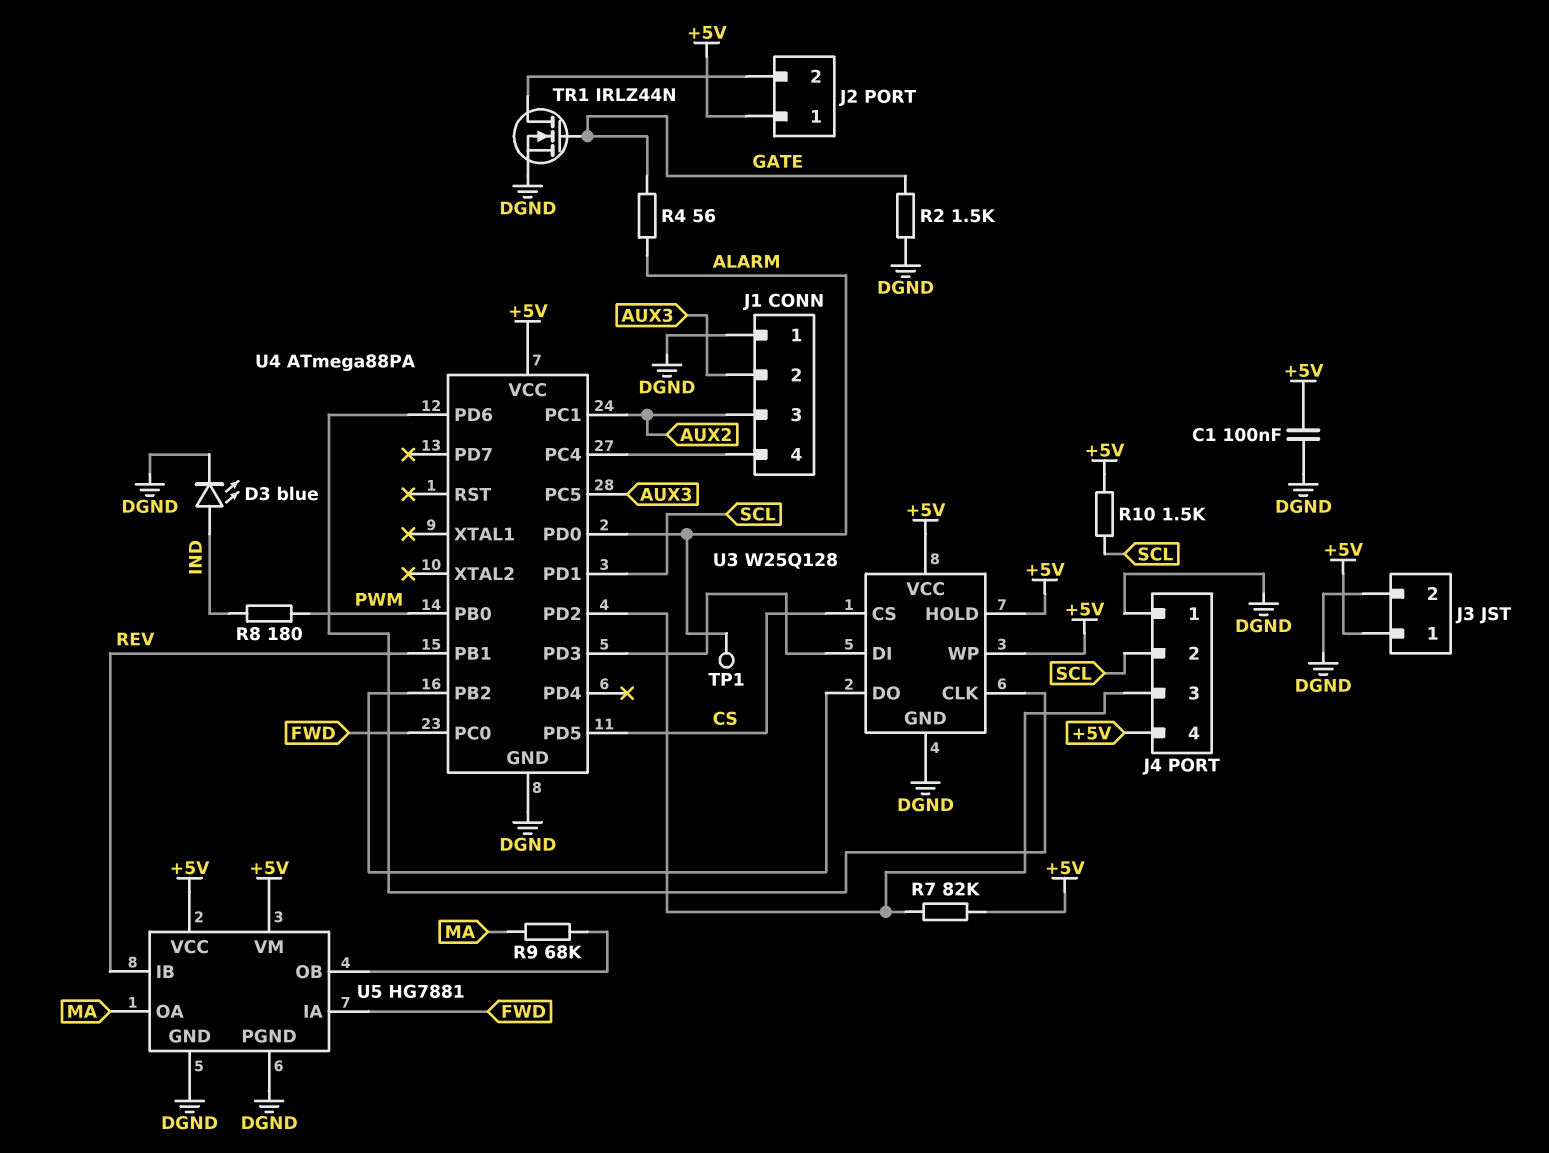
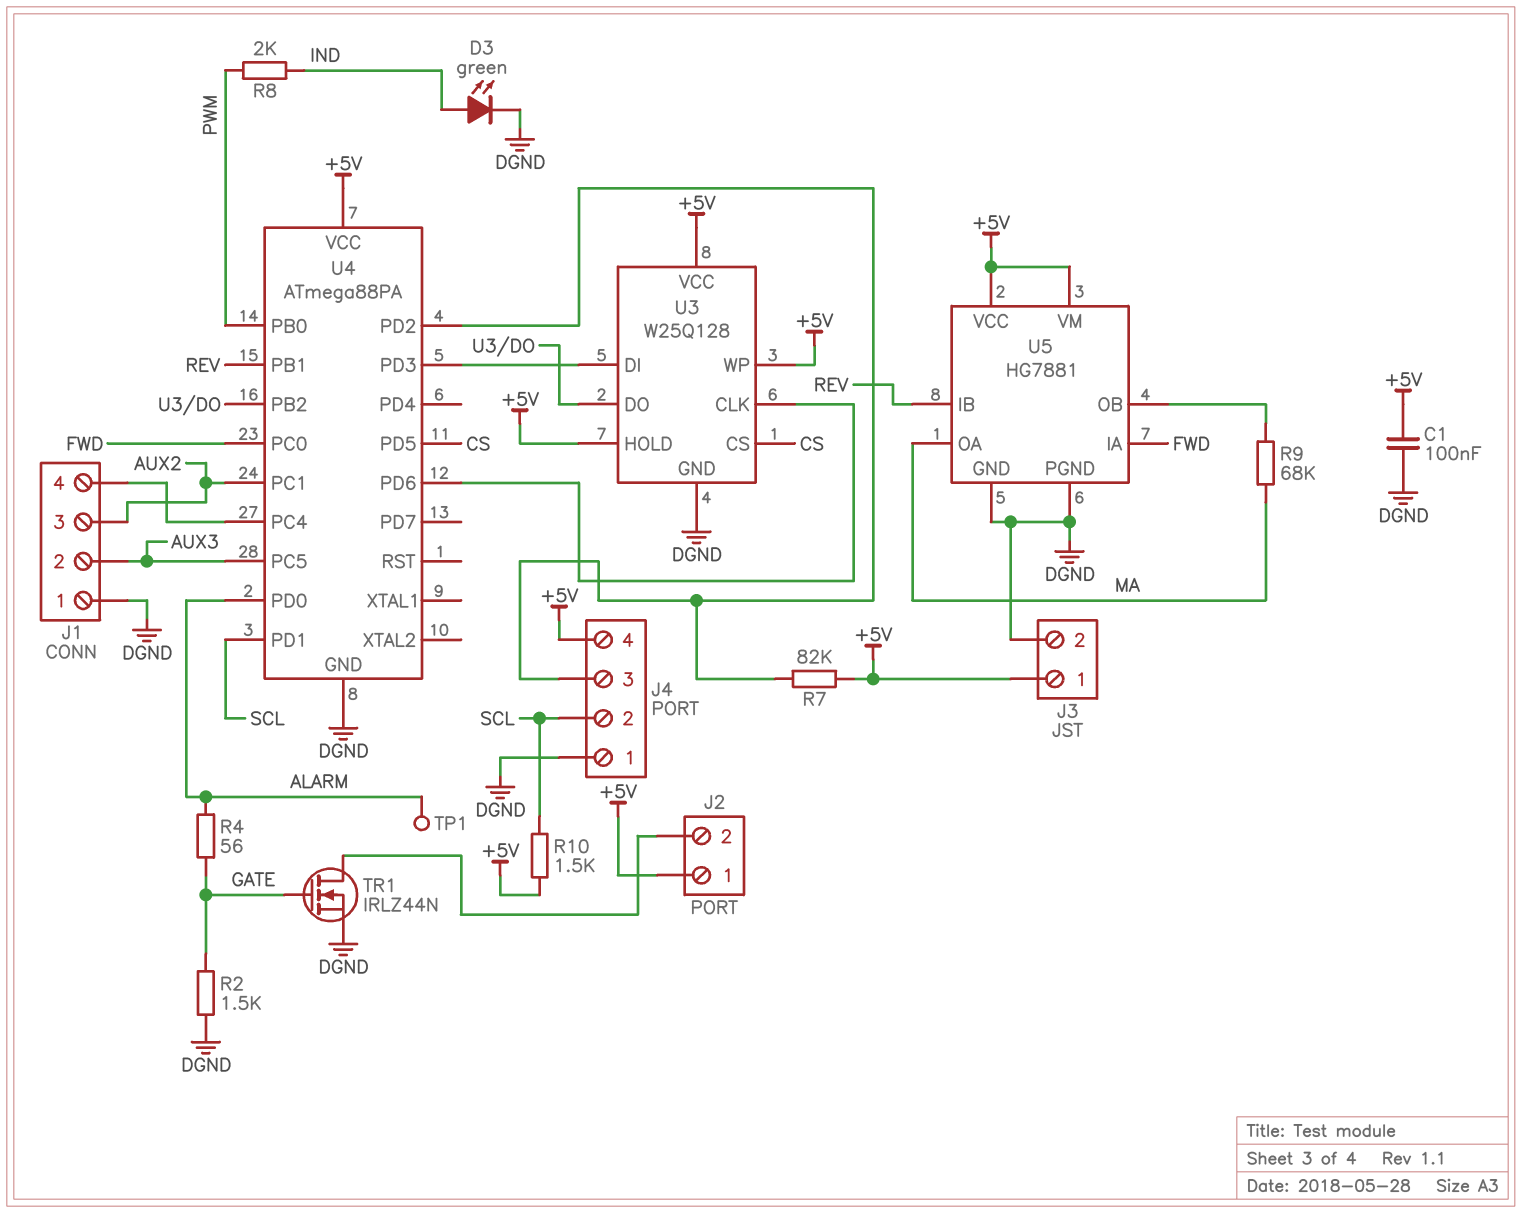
D3: LED blue (A IND, K DGND) -> LED green (A IND, K DGND)
R8: 180 (IND, PWM) -> 2k (IND, PWM)

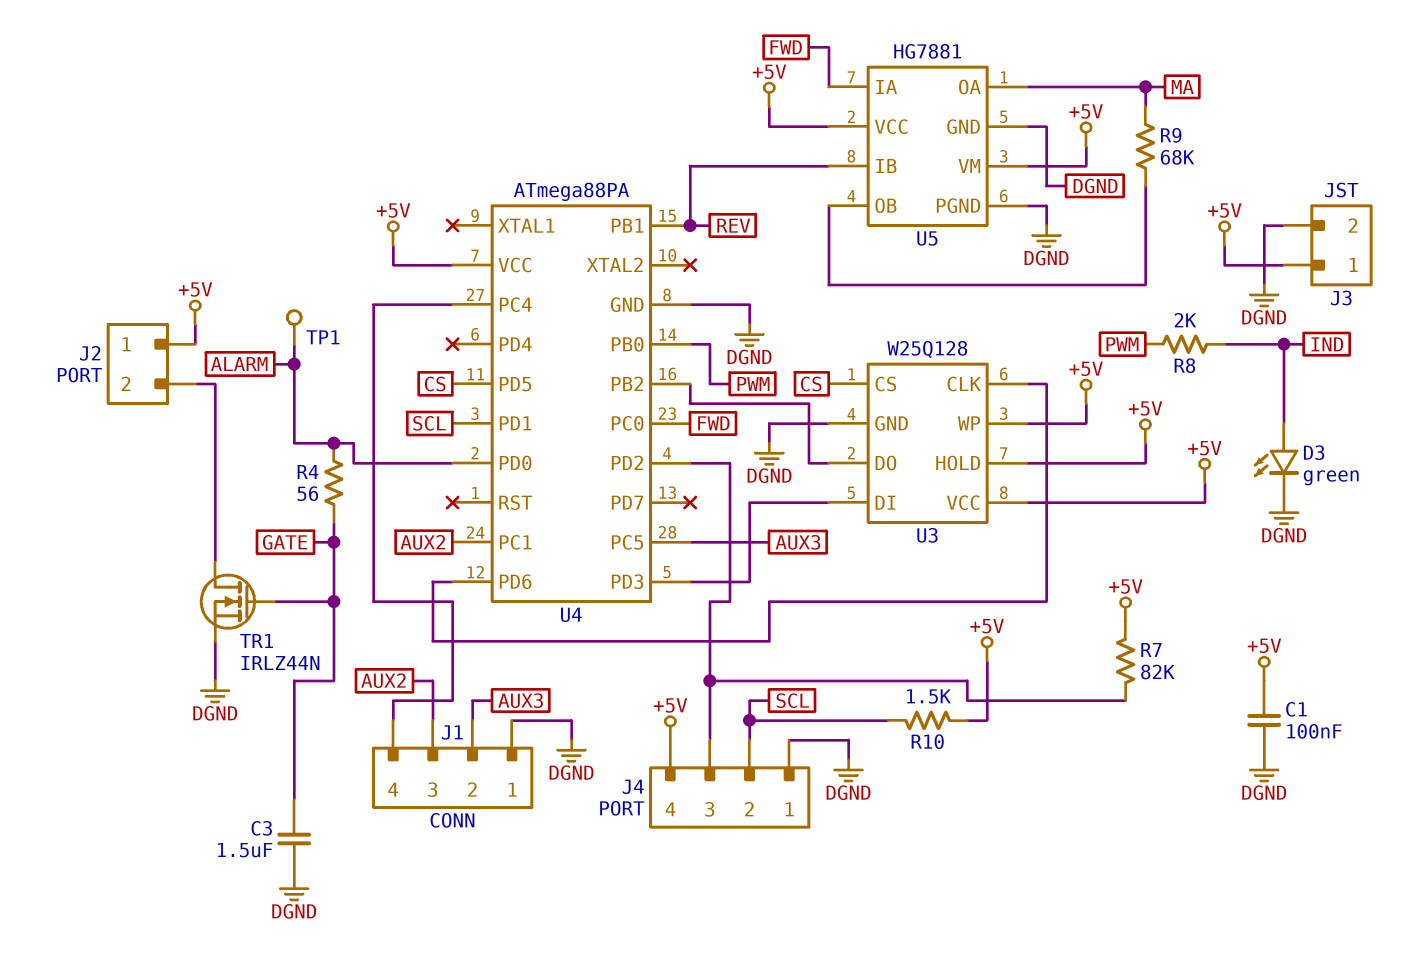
C3: none -> 1.5uF (DGND, GATE)
R2: 1.5k (DGND, GATE) -> none

